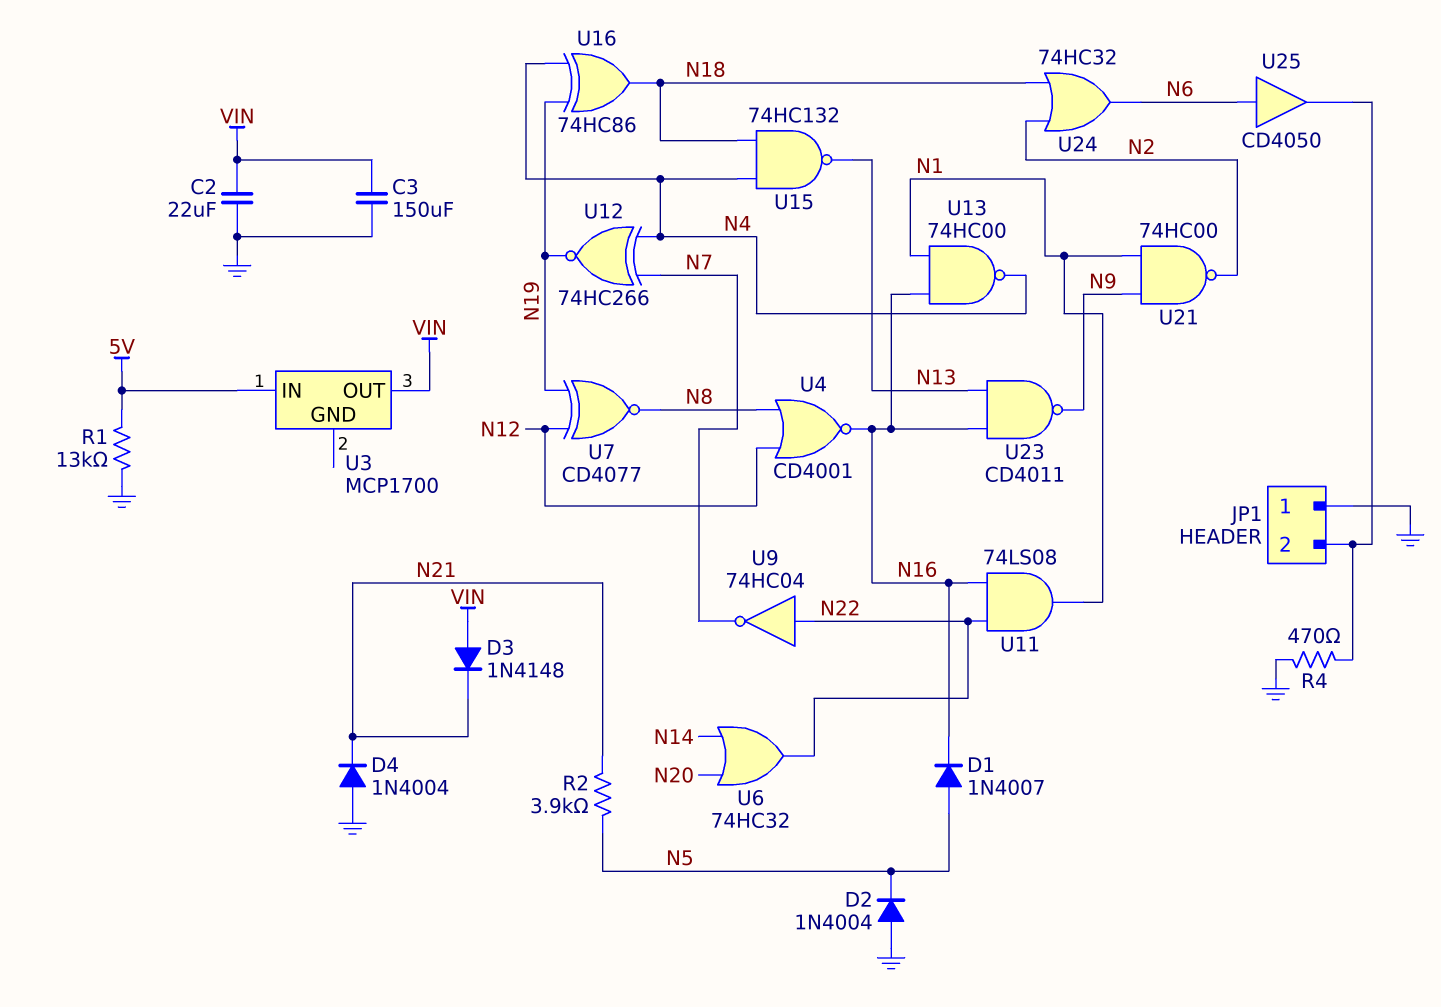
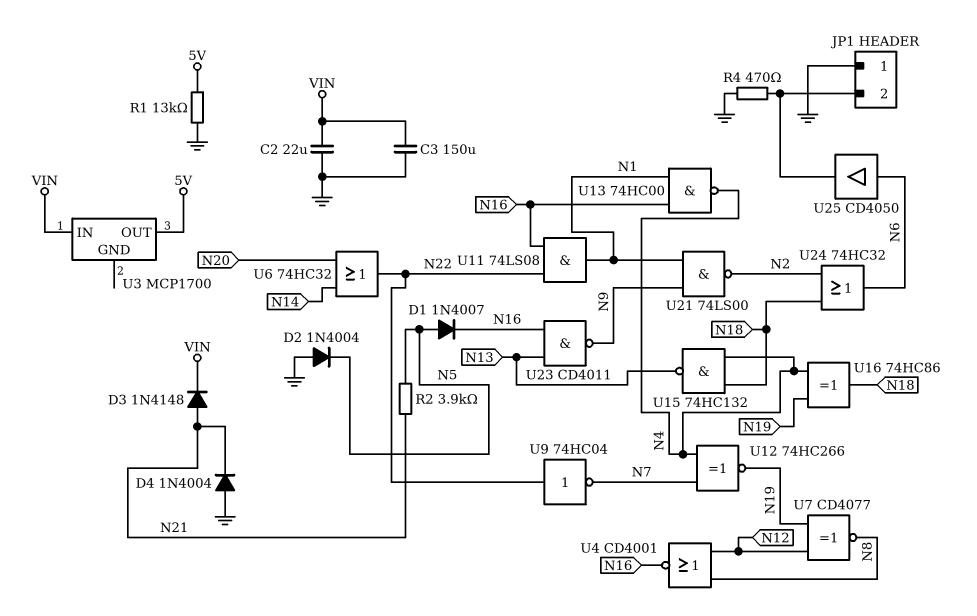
D3: diode 1N4148 (A VIN, K N21) -> diode 1N4148 (A N21, K VIN)
U3 pin IN: 5V -> VIN
U3 pin OUT: VIN -> 5V
U21: NAND 74HC00 (in N1, in N9, out N2) -> NAND 74LS00 (in N1, in N9, out N2)

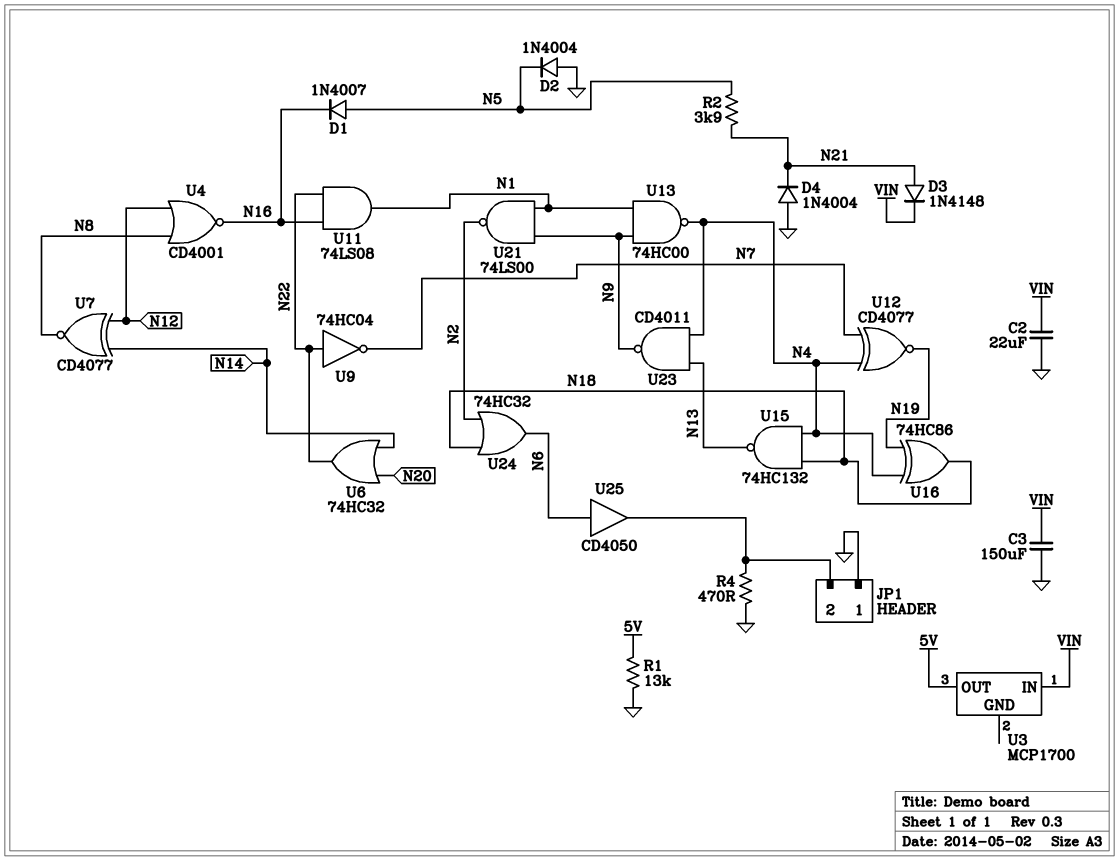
U7: XNOR CD4077 (in N12, in N19, out N8) -> XNOR CD4077 (in N12, in N14, out N8)
U12: XNOR 74HC266 (in N4, in N7, out N19) -> XNOR CD4077 (in N4, in N7, out N19)
U13: NAND 74HC00 (in N1, in N16, out N4) -> NAND 74HC00 (in N1, in N9, out N4)
U23: NAND CD4011 (in N13, in N16, out N9) -> NAND CD4011 (in N4, in N13, out N9)

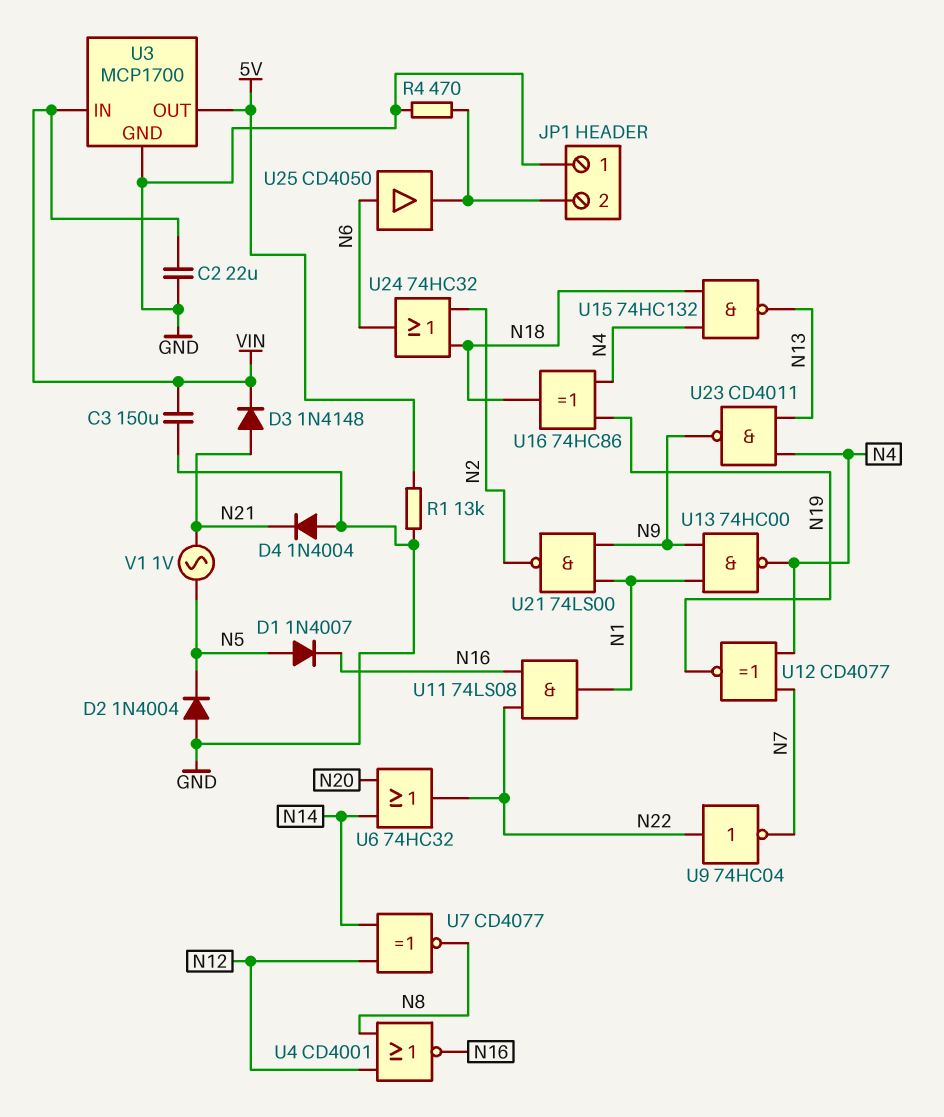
R2: 3.9k (N5, N21) -> none
U3 pin GND: none -> GND
V1: none -> AC 1V (N5, N21)

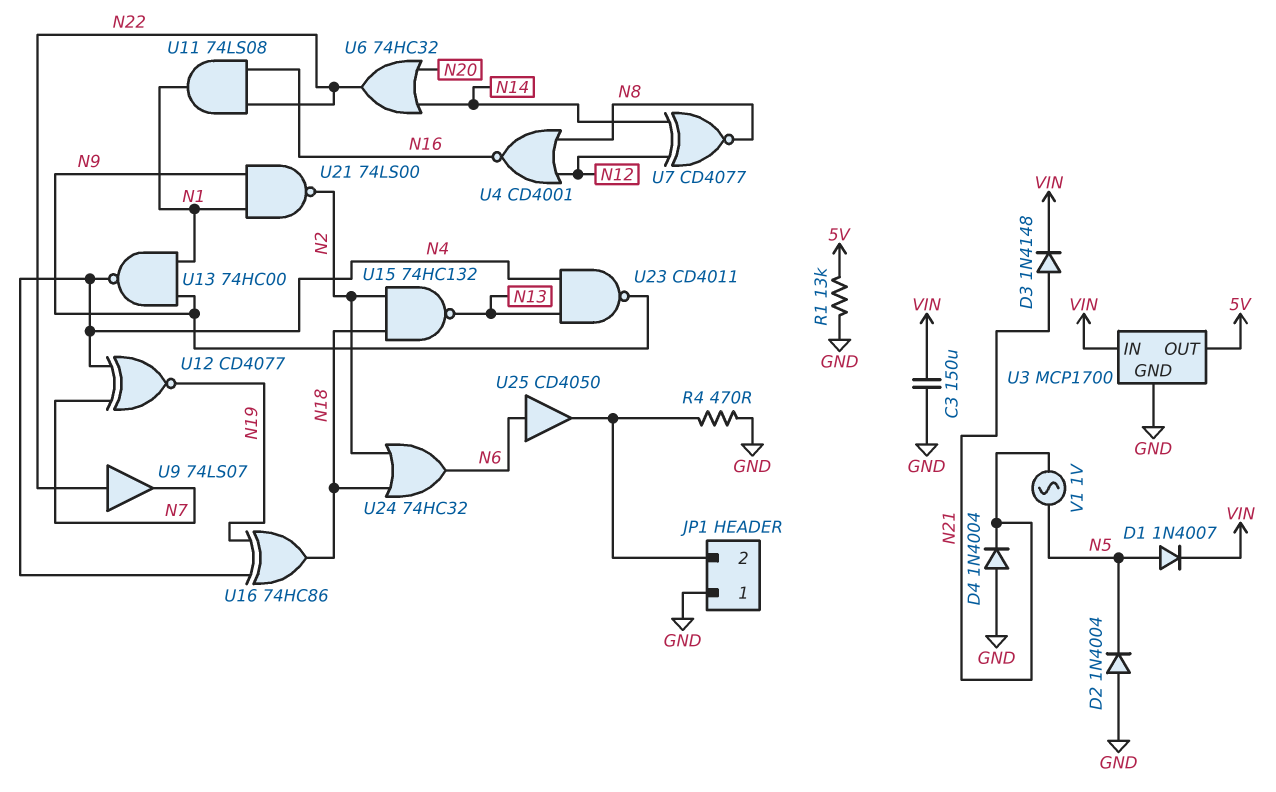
C2: 22uF (GND, VIN) -> none
D1: diode 1N4007 (A N5, K N16) -> diode 1N4007 (A N5, K VIN)
U9: NOT 74HC04 (in N22, out N7) -> buffer 74LS07 (in N22, out N7)
U15: NAND 74HC132 (in N4, in N18, out N13) -> NAND 74HC132 (in N2, in N18, out N13)

